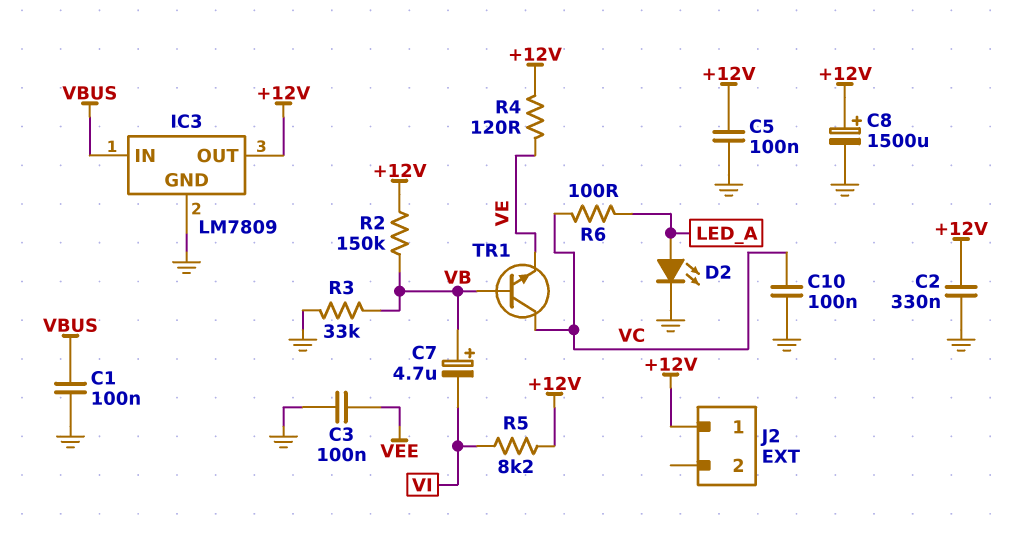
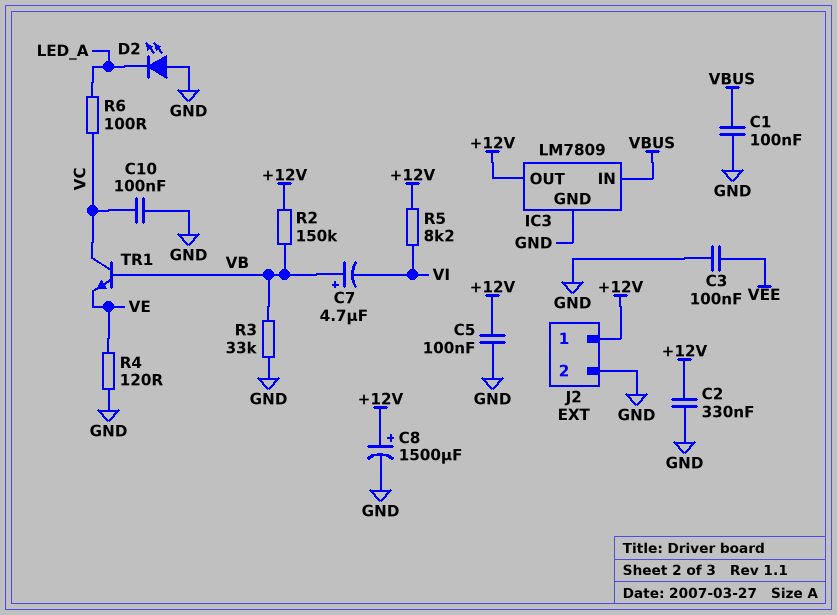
D2: LED (A LED_A, K GND) -> LED (A GND, K LED_A)
J2 pin 2: none -> GND
R4: 120 (+12V, VE) -> 120 (GND, VE)

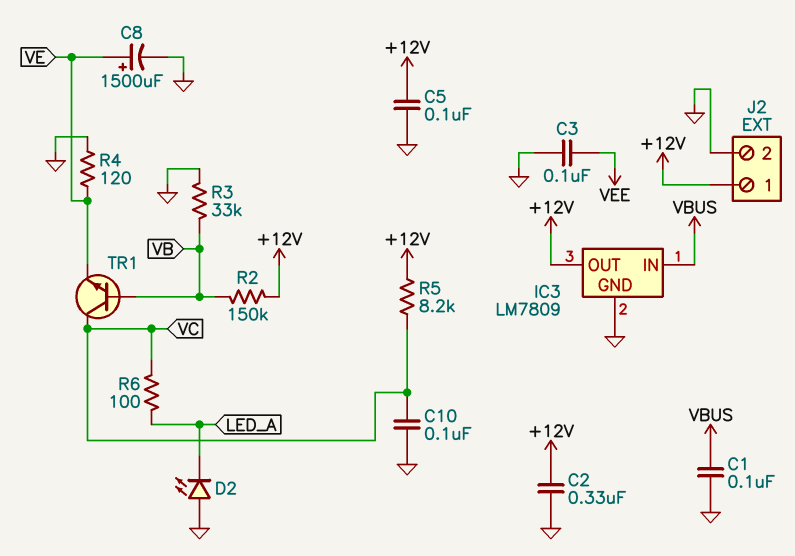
C7: 4.7uF (plus VB, minus VI) -> none
C8: 1500uF (plus +12V, minus GND) -> 1500uF (plus VE, minus GND)
R5: 8.2k (+12V, VI) -> 8.2k (+12V, VC)

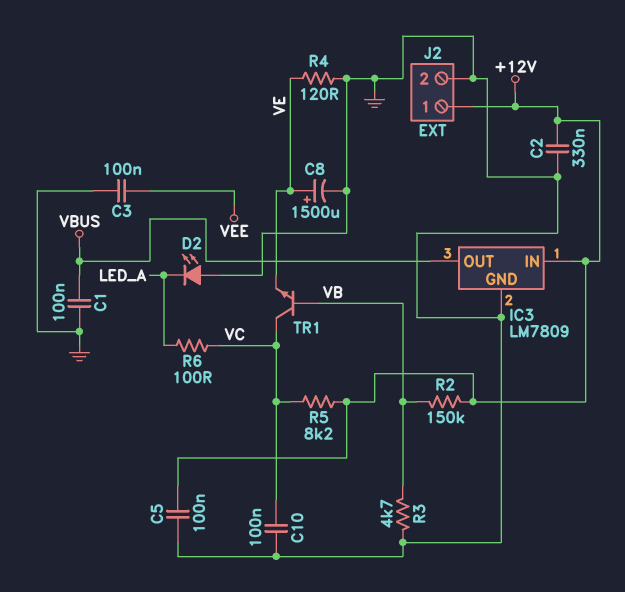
IC3 pin IN: VBUS -> +12V
IC3 pin OUT: +12V -> VBUS
R3: 33k (GND, VB) -> 4.7k (GND, VB)

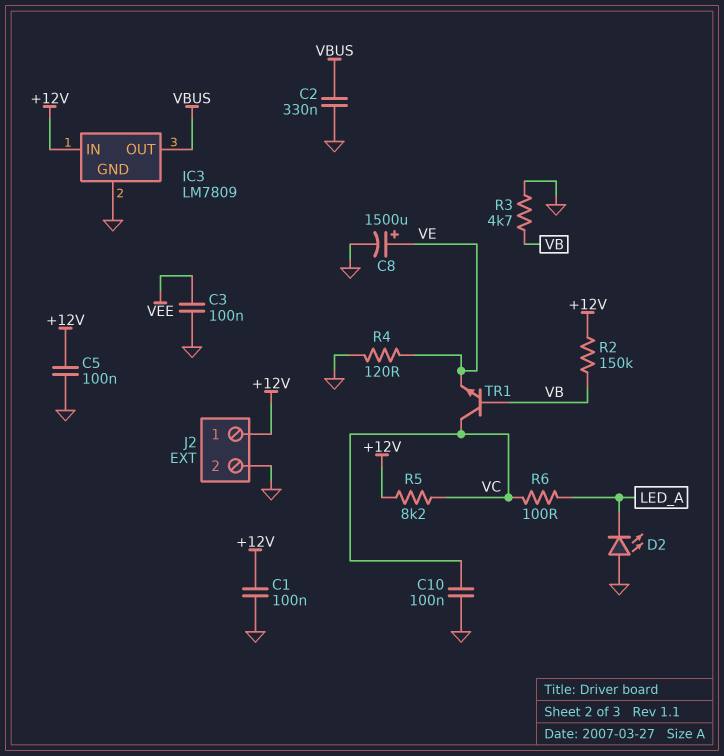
C1: 100nF (GND, VBUS) -> 100nF (+12V, GND)
C2: 330nF (+12V, GND) -> 330nF (GND, VBUS)

